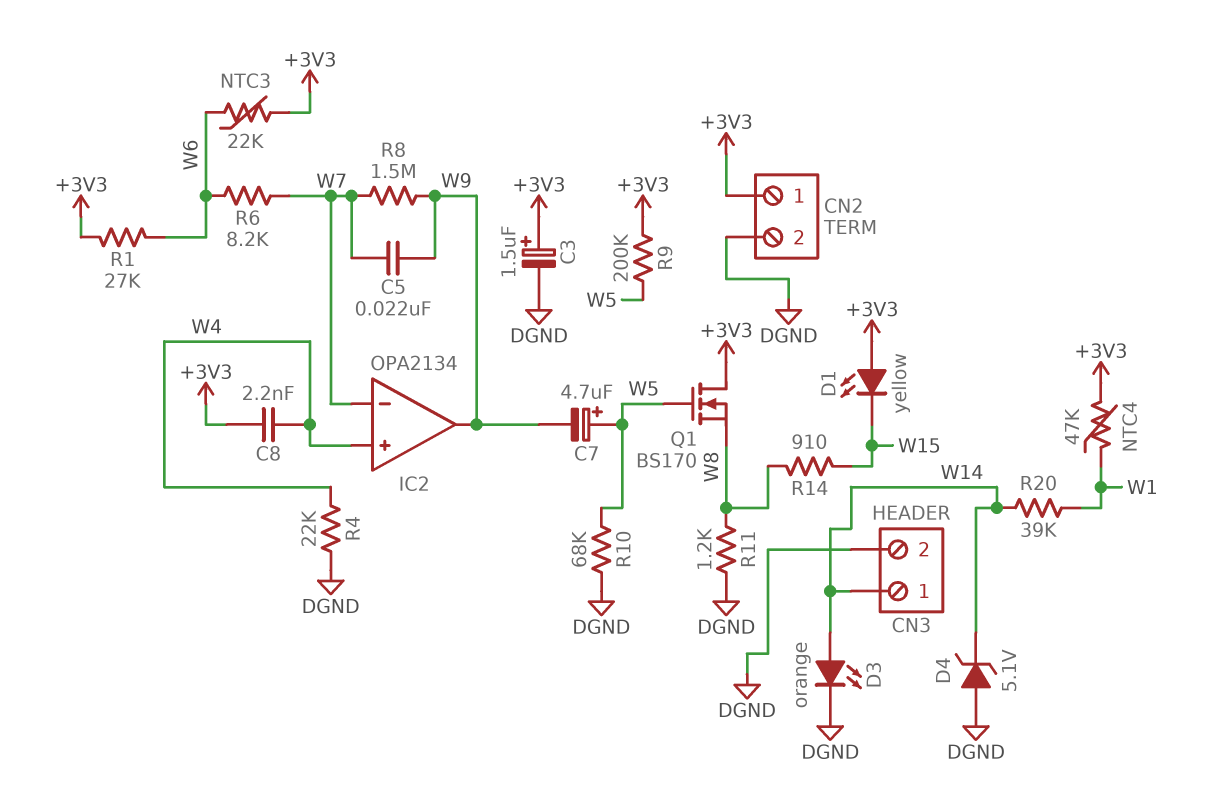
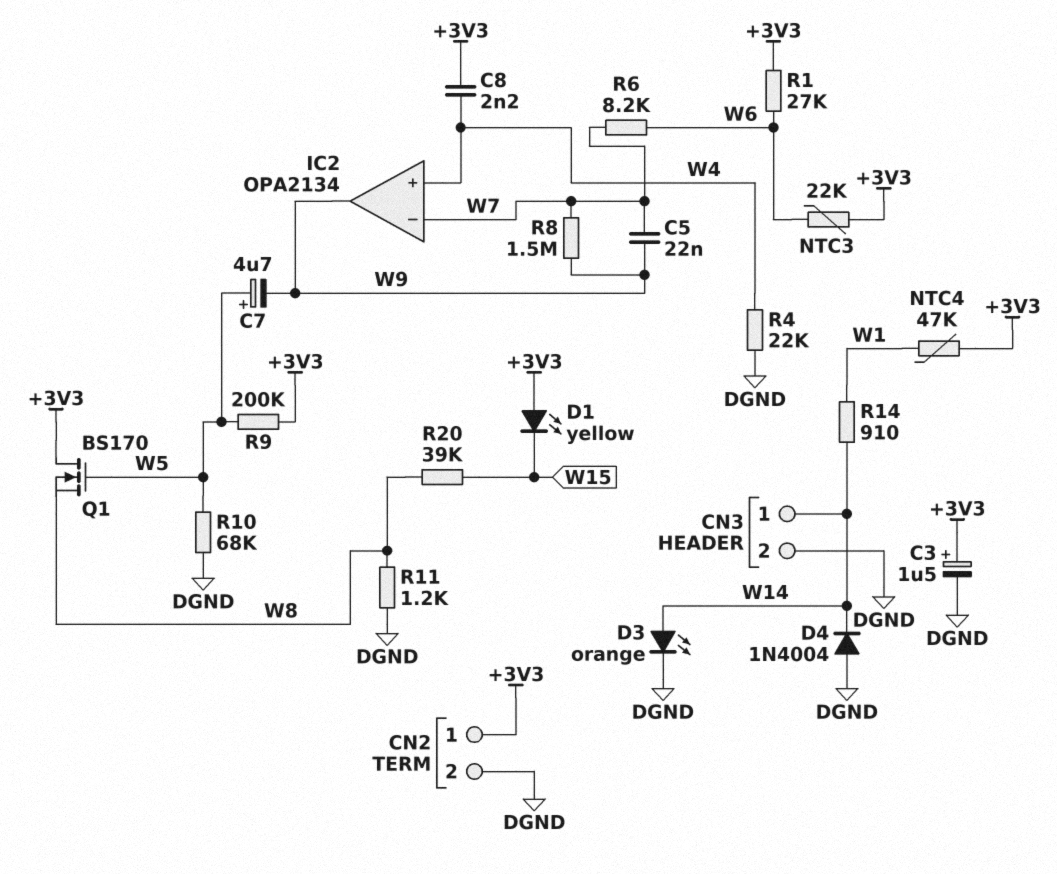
D4: zener 5.1V (A DGND, K W14) -> diode 1N4004 (A DGND, K W14)
R14: 910 (W8, W15) -> 910 (W1, W14)
R20: 39k (W1, W14) -> 39k (W8, W15)

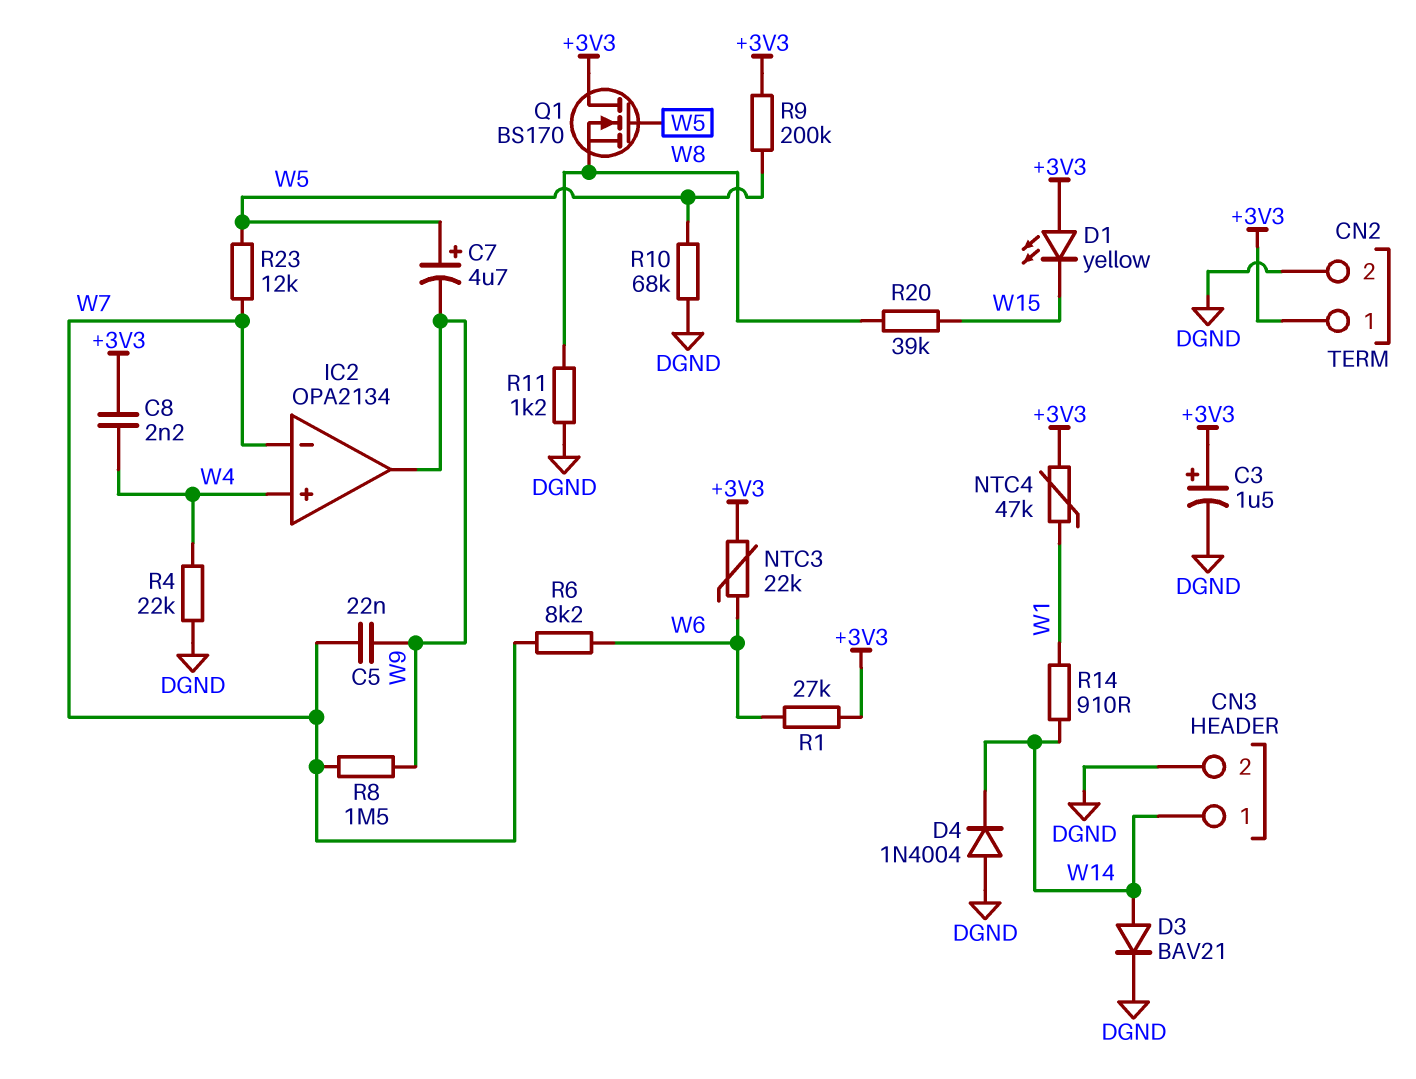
D3: LED orange (A W14, K DGND) -> diode BAV21 (A W14, K DGND)
R23: none -> 12k (W5, W7)

